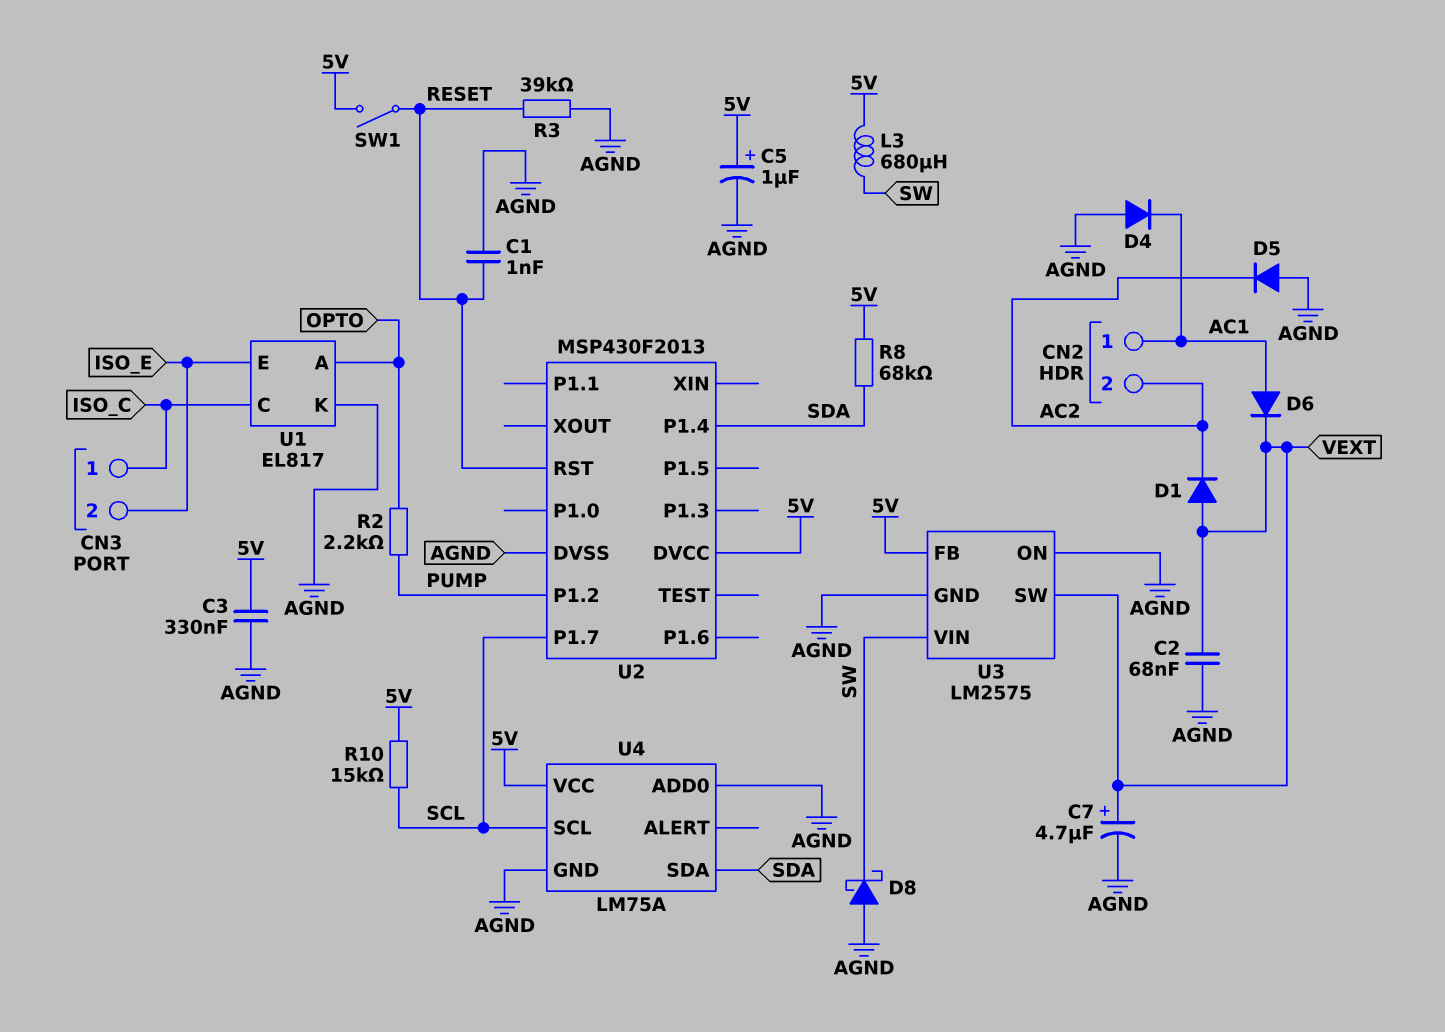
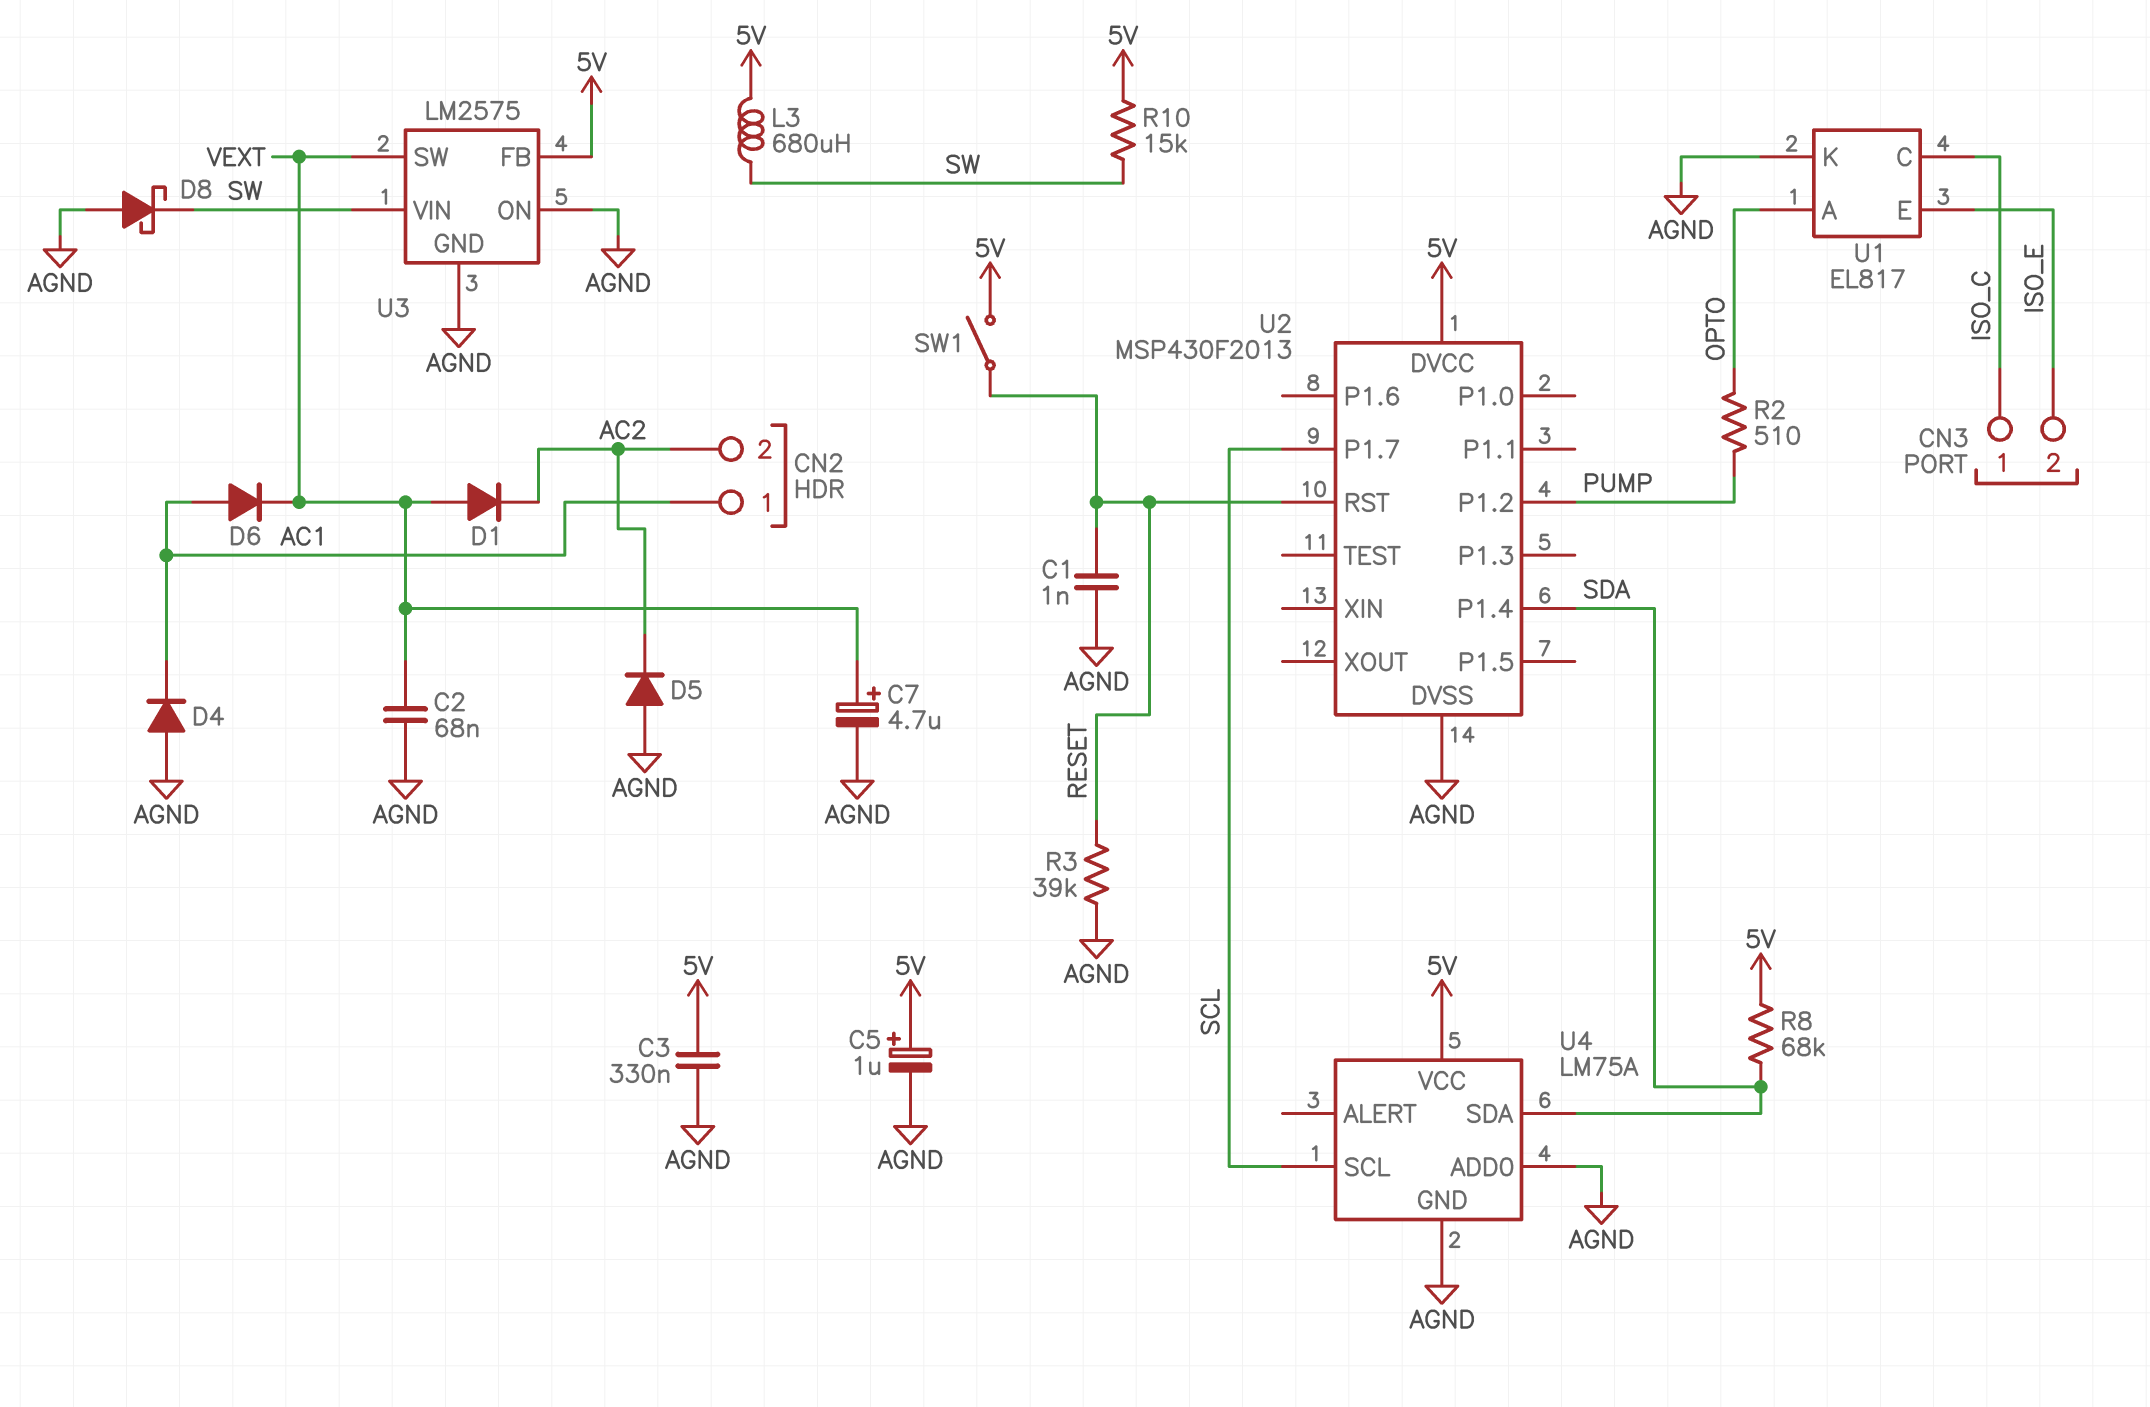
R2: 2.2k (OPTO, PUMP) -> 510 (OPTO, PUMP)
R10: 15k (5V, SCL) -> 15k (5V, SW)

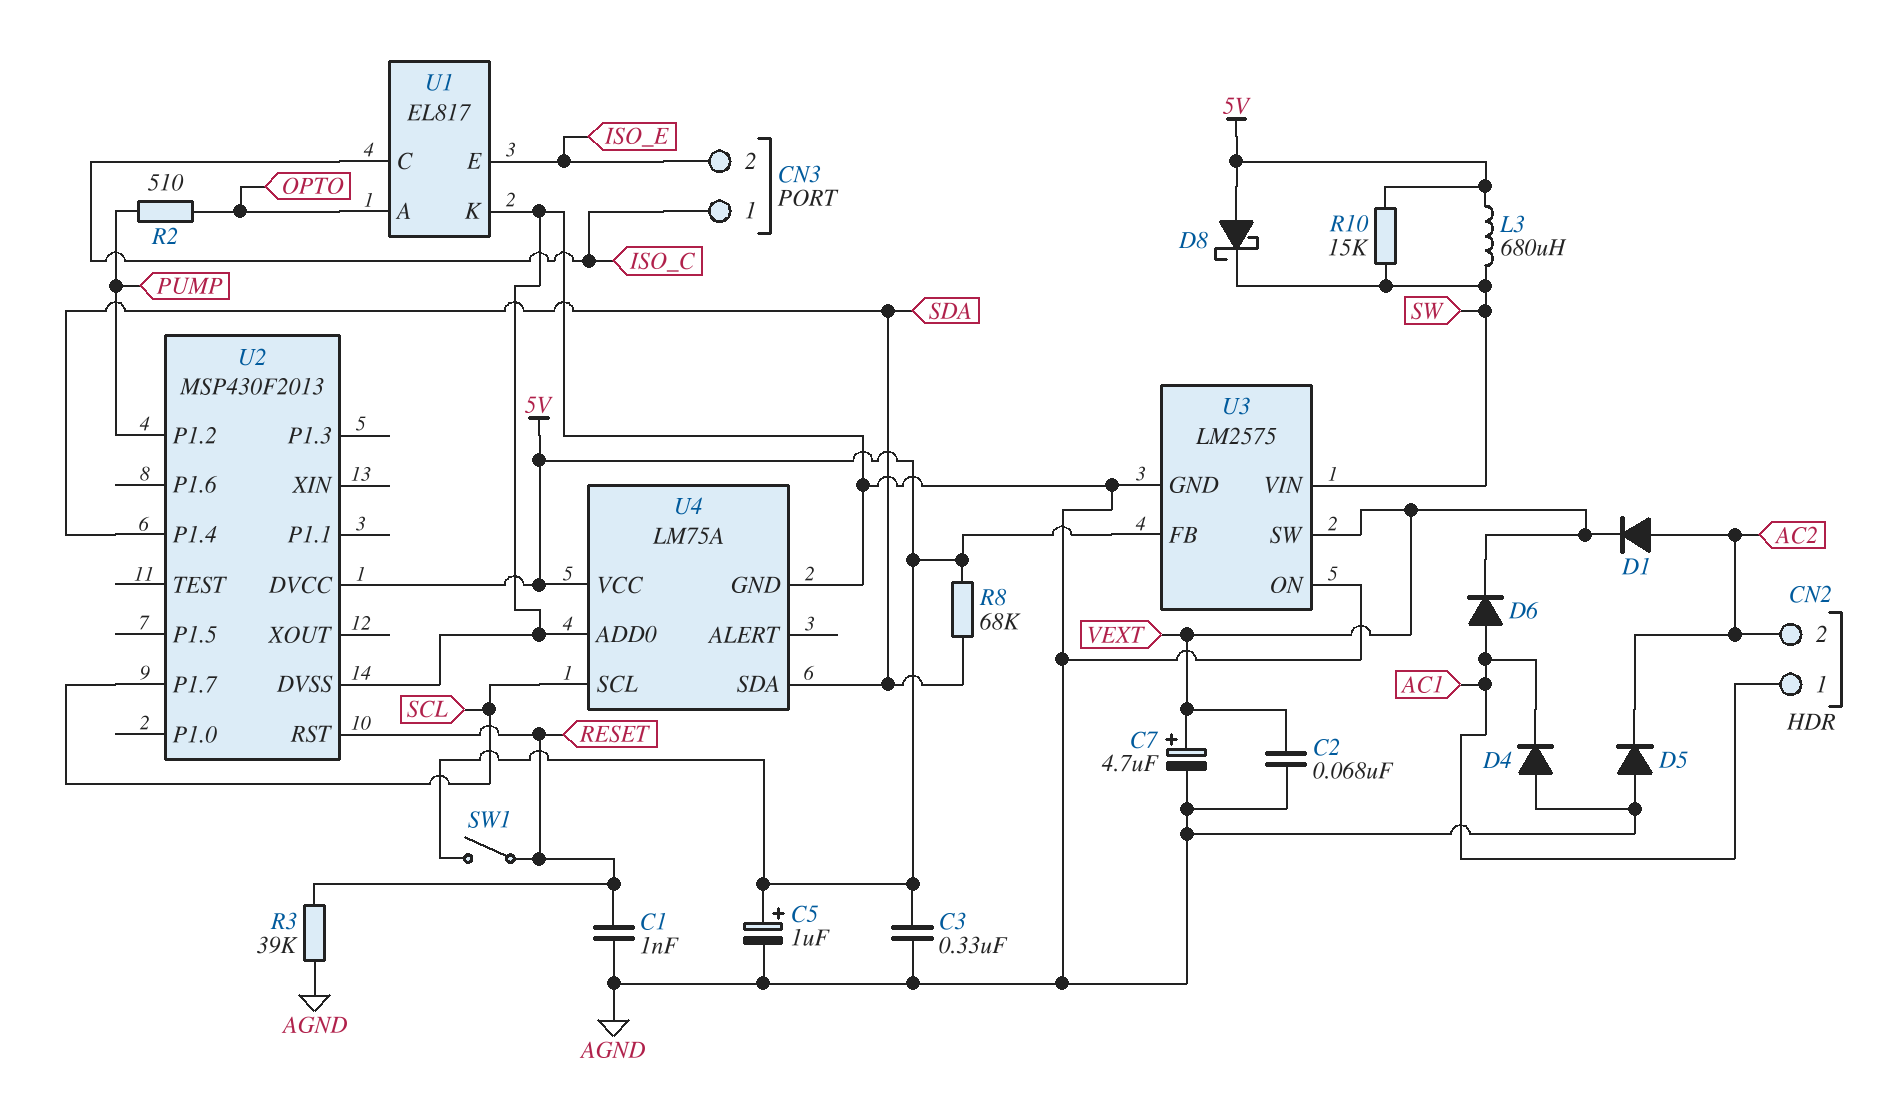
D1: diode (A VEXT, K AC2) -> diode (A AC2, K VEXT)
D8: schottky (A AGND, K SW) -> schottky (A 5V, K SW)

